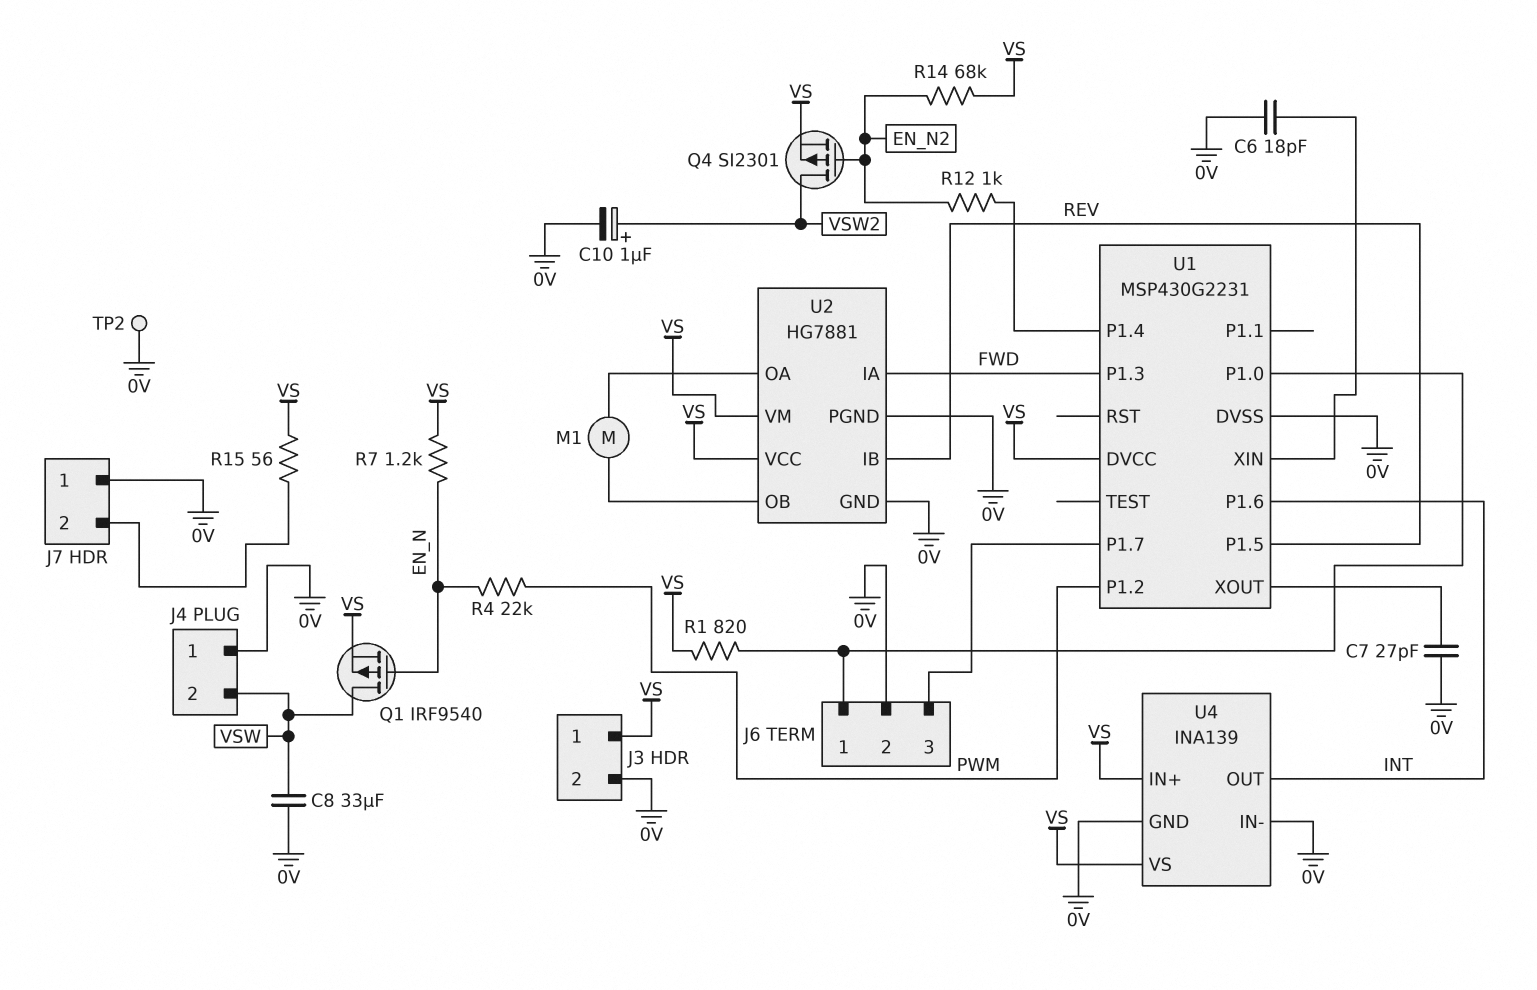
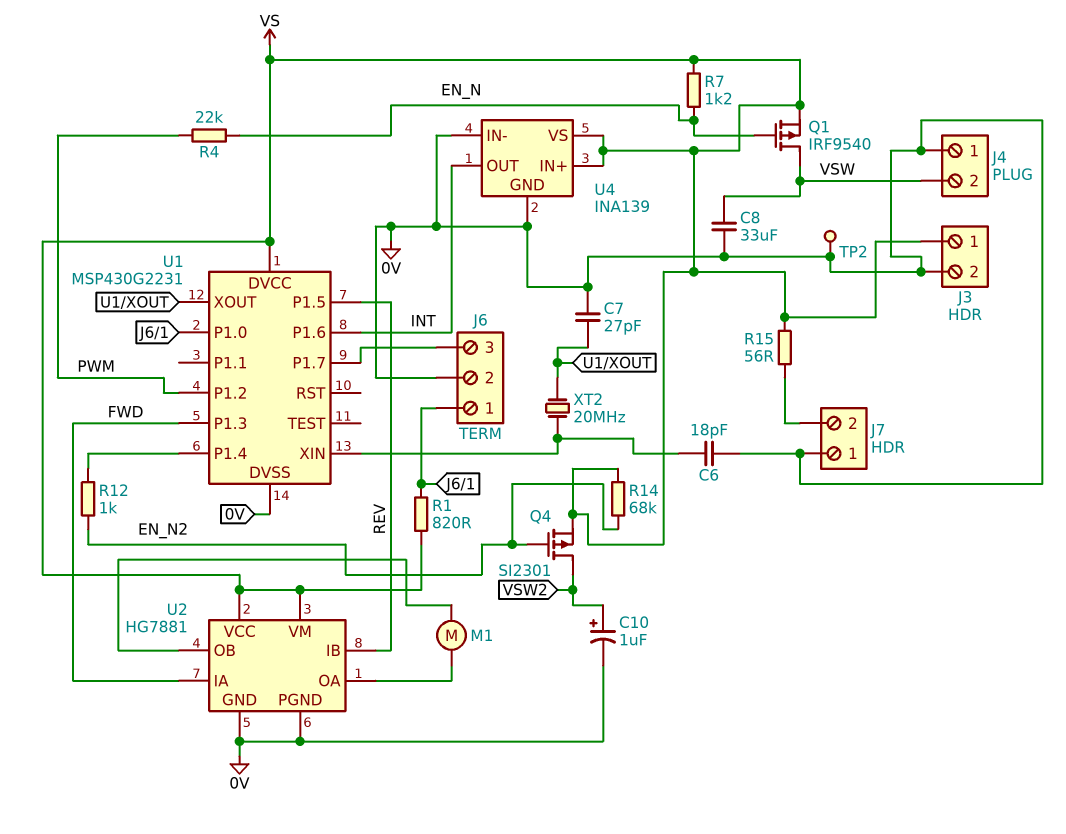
XT2: none -> 20MHz (U1/XIN, U1/XOUT)

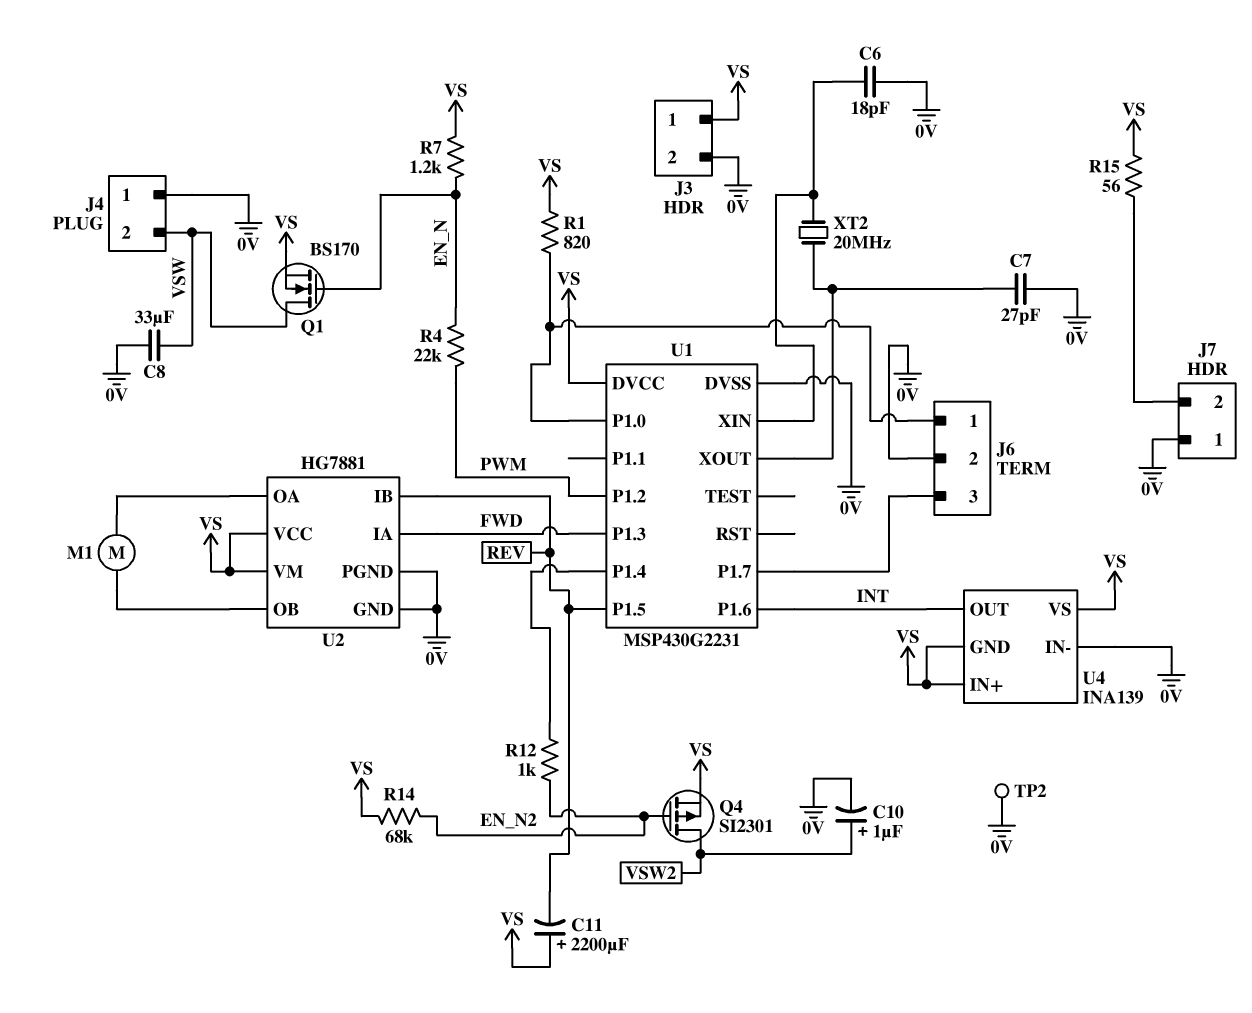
C11: none -> 2200uF (plus VS, minus REV)
Q1: PMOS IRF9540 (G EN_N, D VSW, S VS) -> NMOS BS170 (G EN_N, D VSW, S VS)
U4 pin GND: 0V -> VS

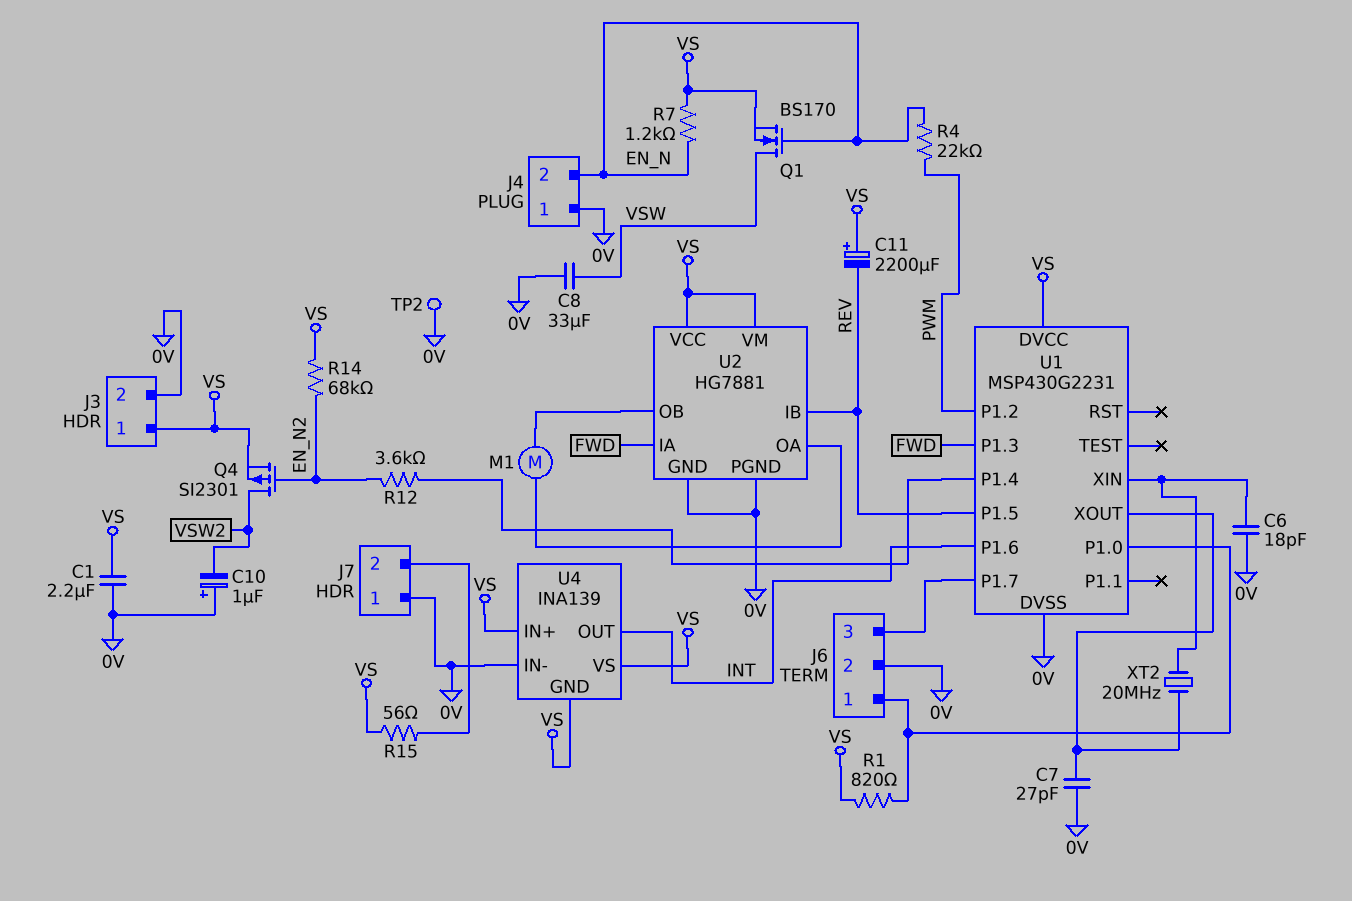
C1: none -> 2.2uF (0V, VS)
C10: 1uF (plus VSW2, minus 0V) -> 1uF (plus 0V, minus VSW2)
J4 pin 2: VSW -> EN_N
R12: 1k (EN_N2, U1/P1.4) -> 3.6k (EN_N2, U1/P1.4)

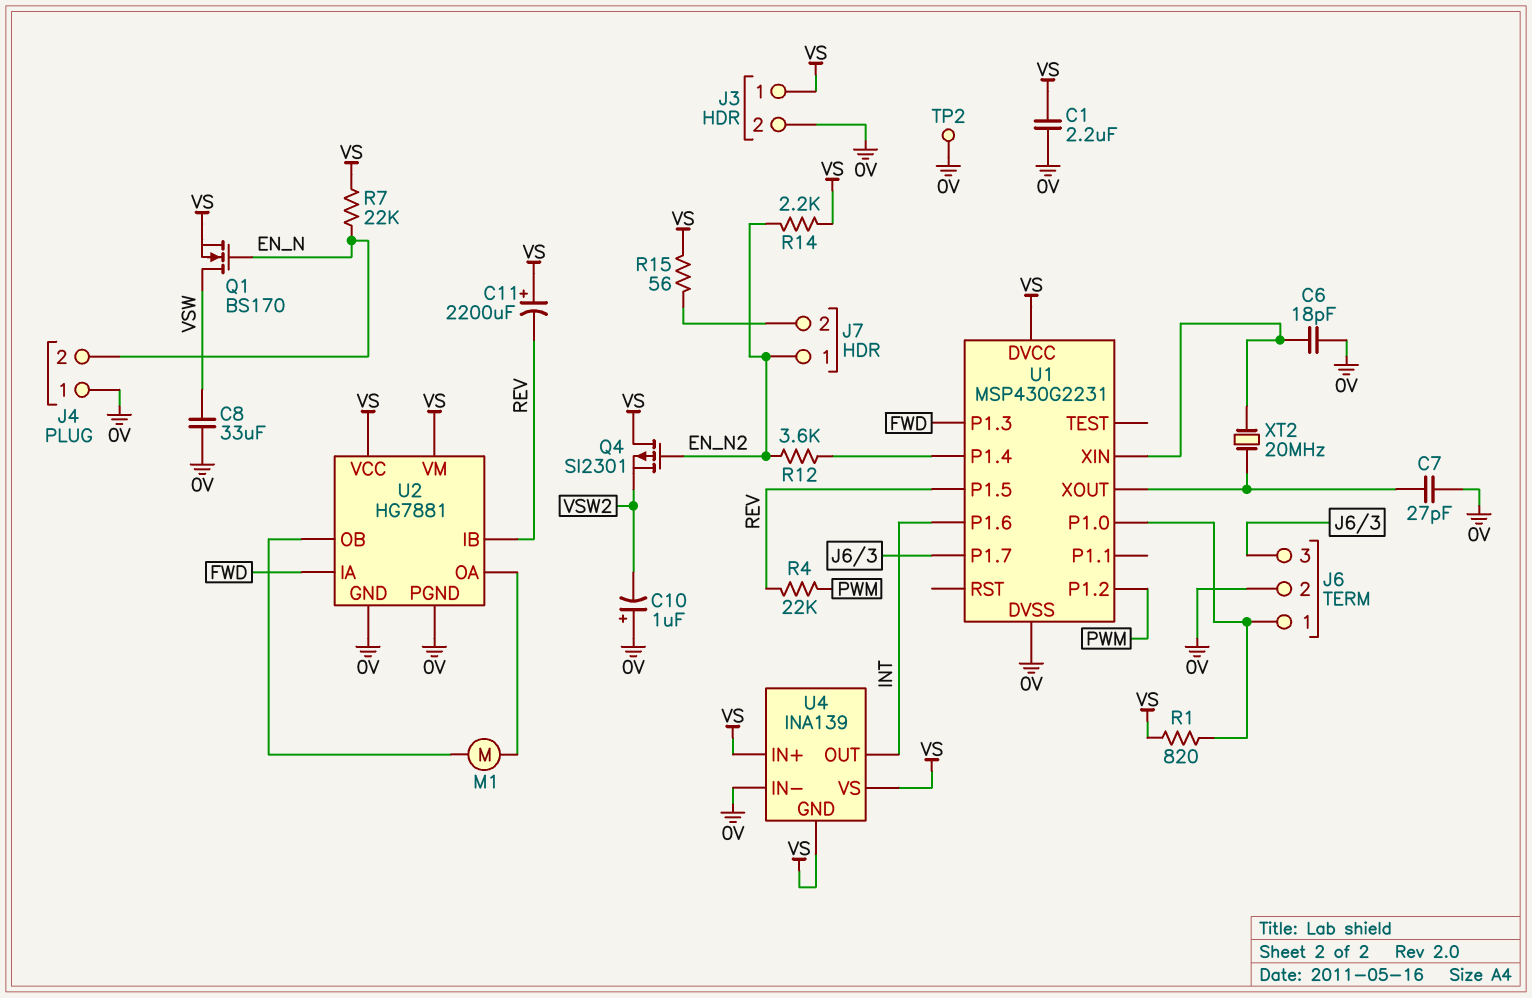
J7 pin 1: 0V -> EN_N2
Q4: PMOS SI2301 (G EN_N2, D VSW2, S VS) -> PMOS SI2301 (G EN_N2, D VS, S VSW2)
R4: 22k (EN_N, PWM) -> 22k (PWM, REV)
R7: 1.2k (EN_N, VS) -> 22k (EN_N, VS)
R14: 68k (EN_N2, VS) -> 2.2k (EN_N2, VS)

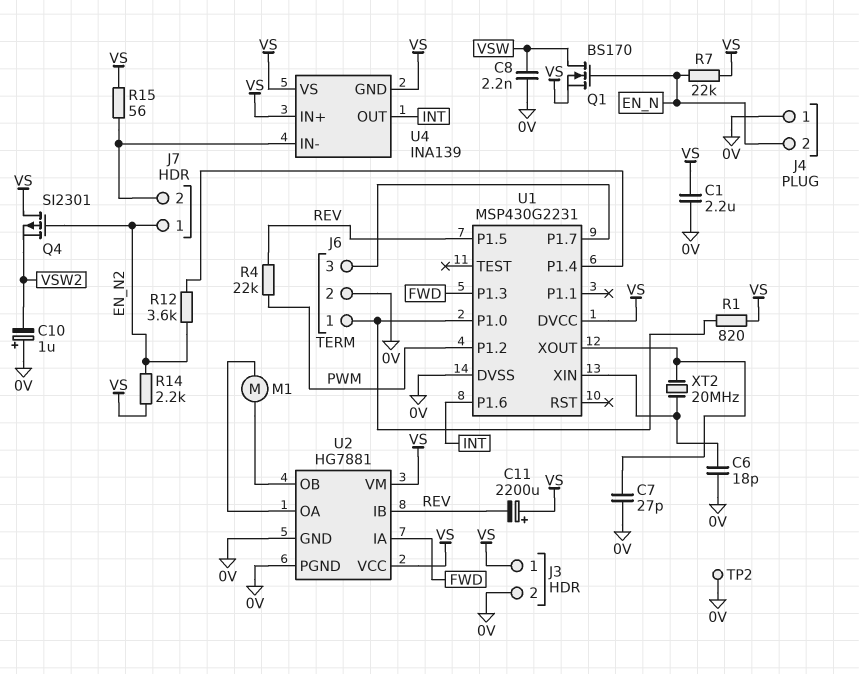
C8: 33uF (0V, VSW) -> 2.2nF (0V, VSW)
U4 pin IN-: 0V -> J7/2

